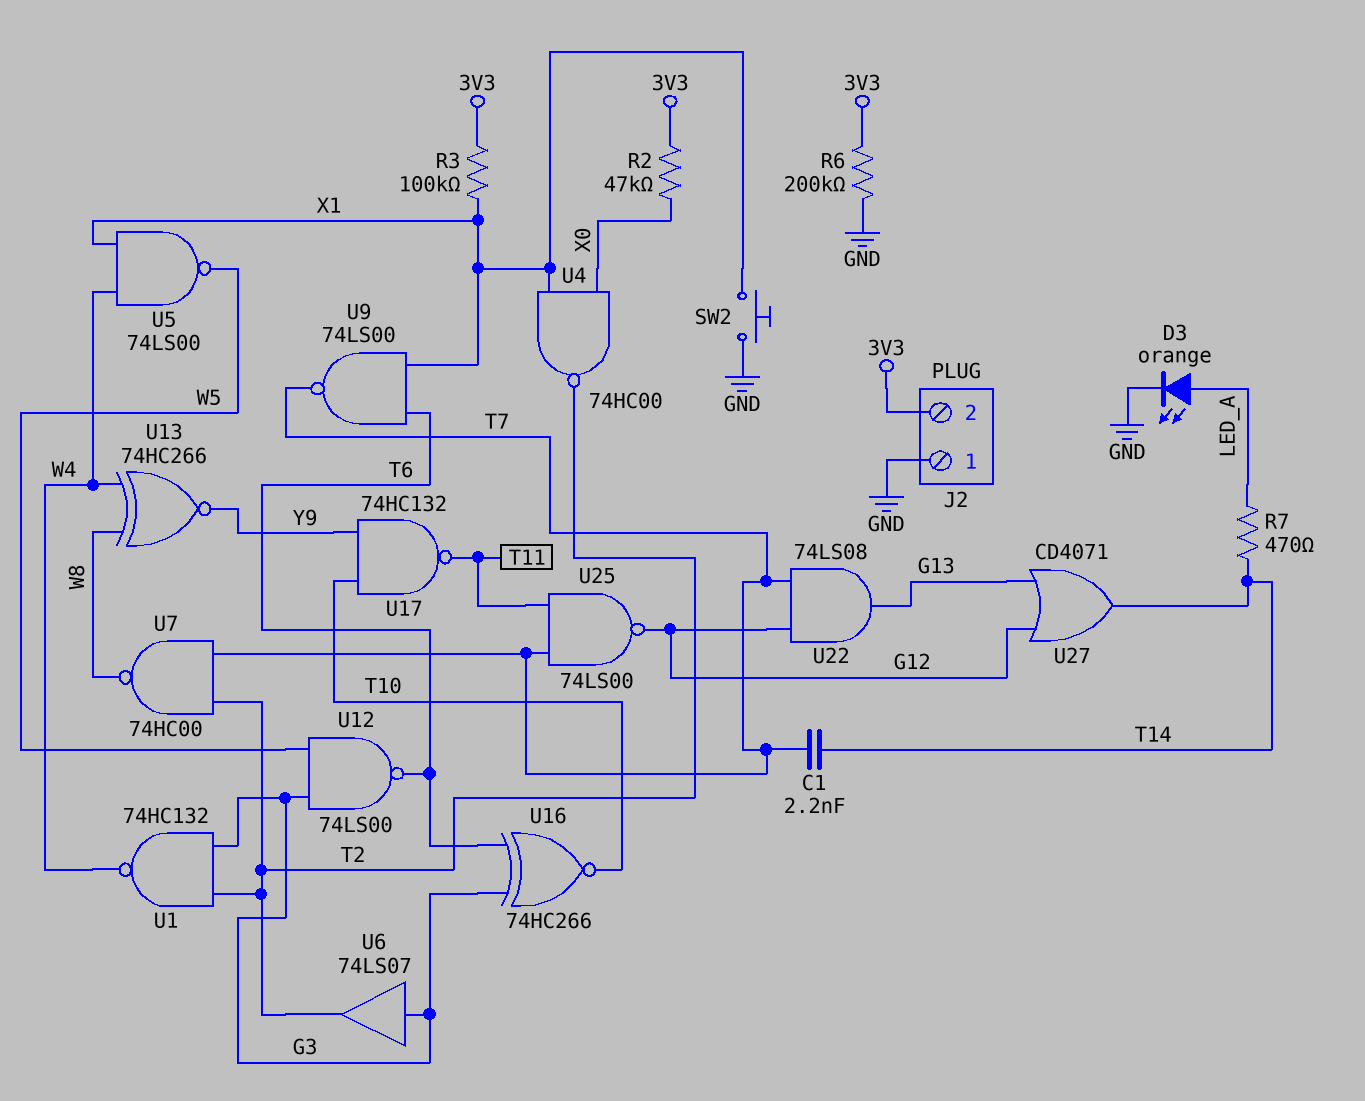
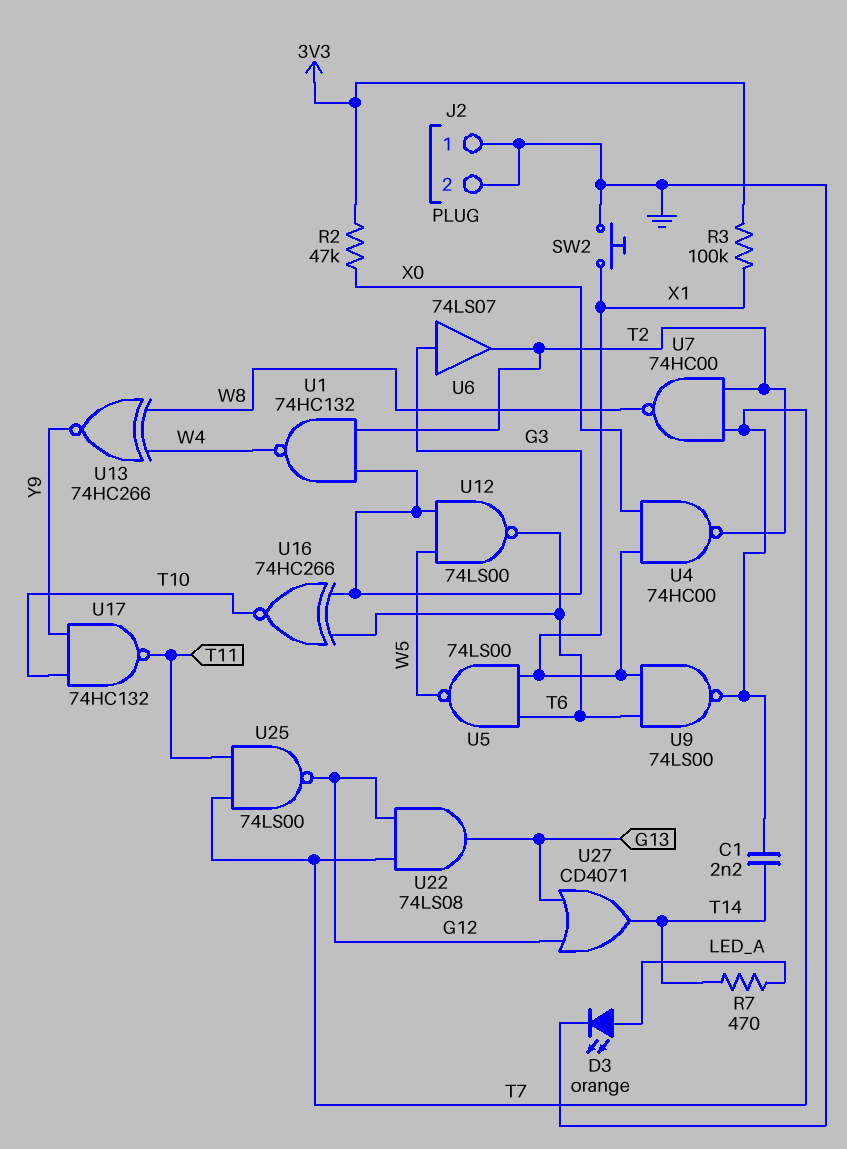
J2 pin 2: 3V3 -> GND
R6: 200k (3V3, GND) -> none
U5: NAND 74LS00 (in W4, in X1, out W5) -> NAND 74LS00 (in T6, in X1, out W5)

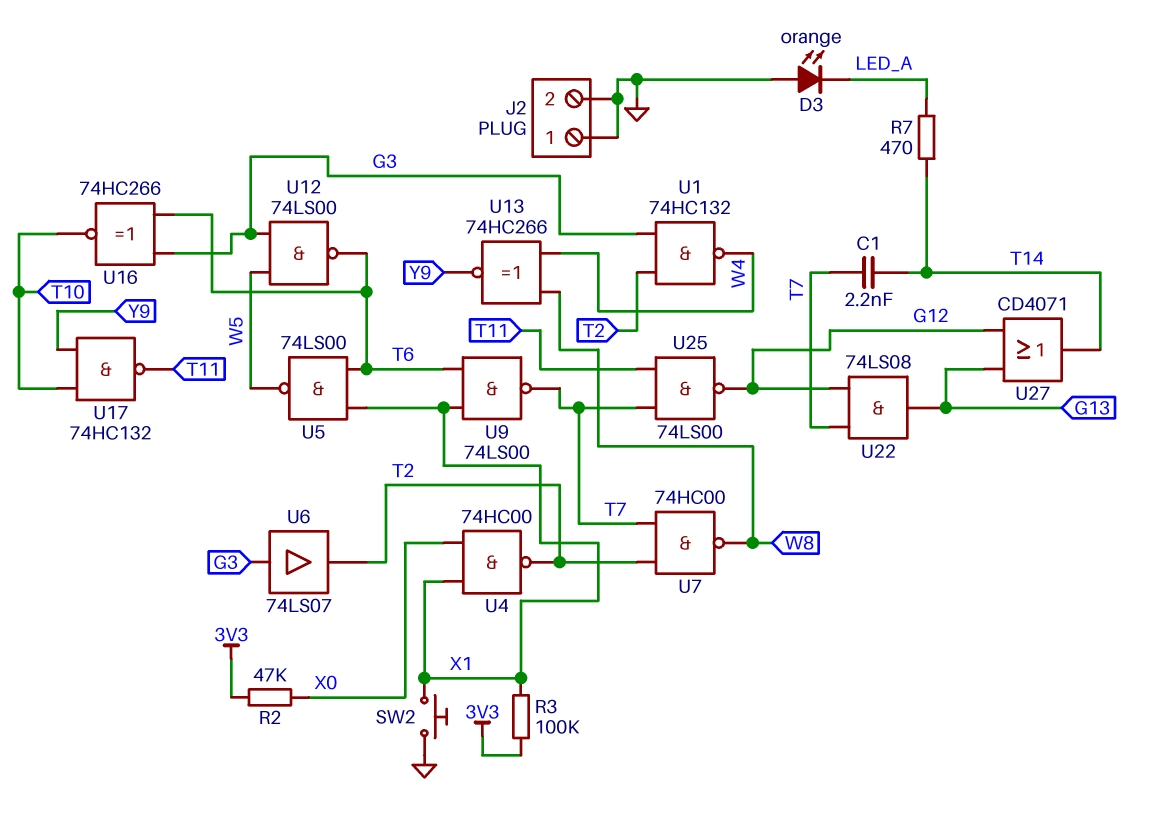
D3: LED orange (A LED_A, K GND) -> LED orange (A GND, K LED_A)

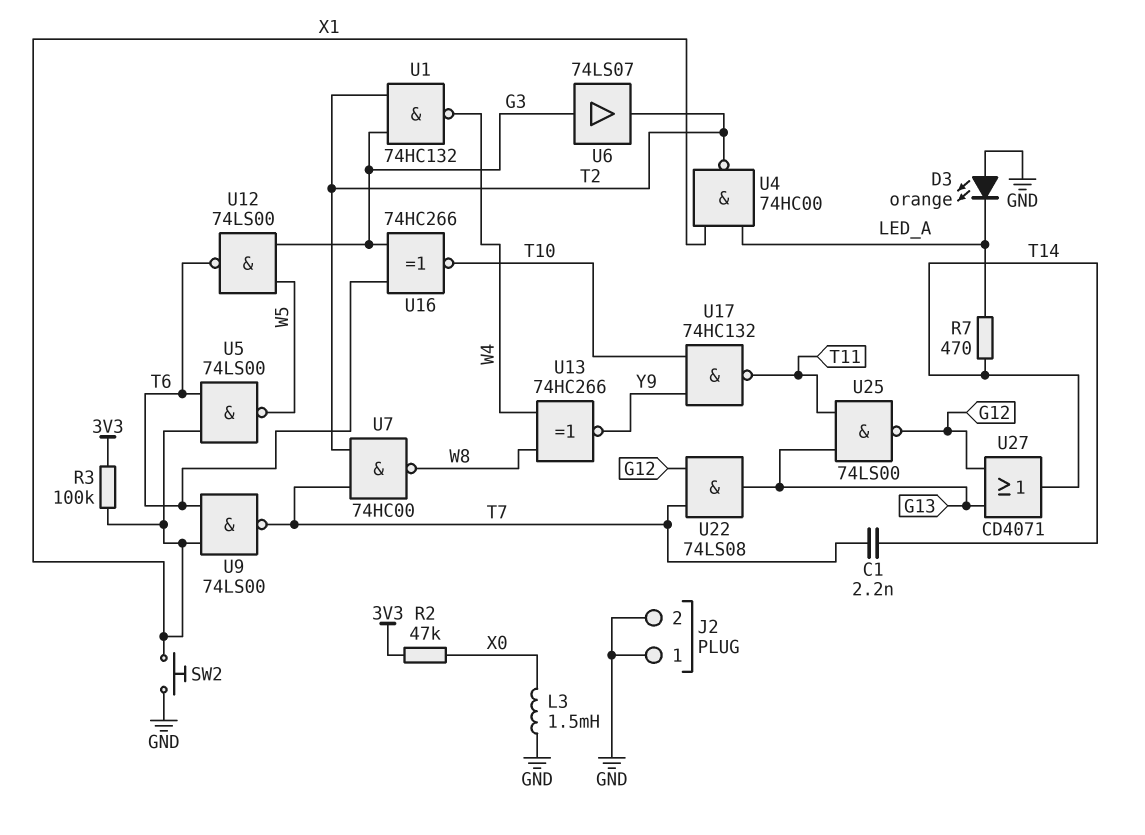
L3: none -> 1.5mH (GND, X0)
U4: NAND 74HC00 (in X0, in X1, out T2) -> NAND 74HC00 (in LED_A, in X1, out T2)
U25: NAND 74LS00 (in T7, in T11, out G12) -> NAND 74LS00 (in G13, in T11, out G12)

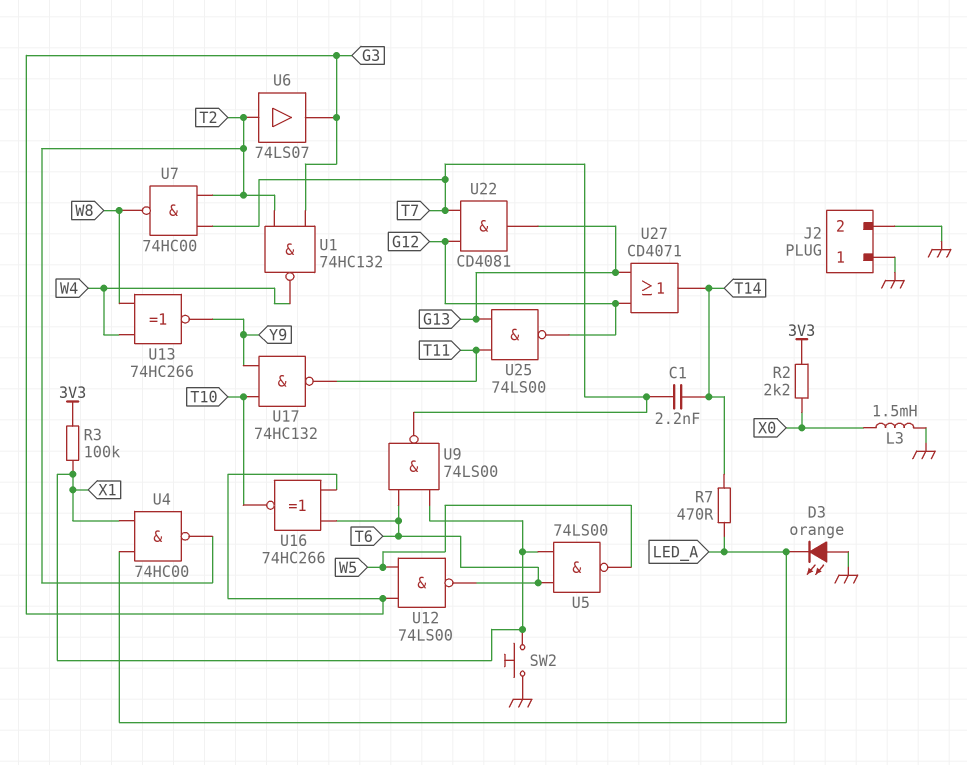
R2: 47k (3V3, X0) -> 2.2k (3V3, X0)
U6: buffer 74LS07 (in G3, out T2) -> buffer 74LS07 (in T2, out G3)
U22: AND 74LS08 (in G12, in T7, out G13) -> AND CD4081 (in G12, in T7, out G13)

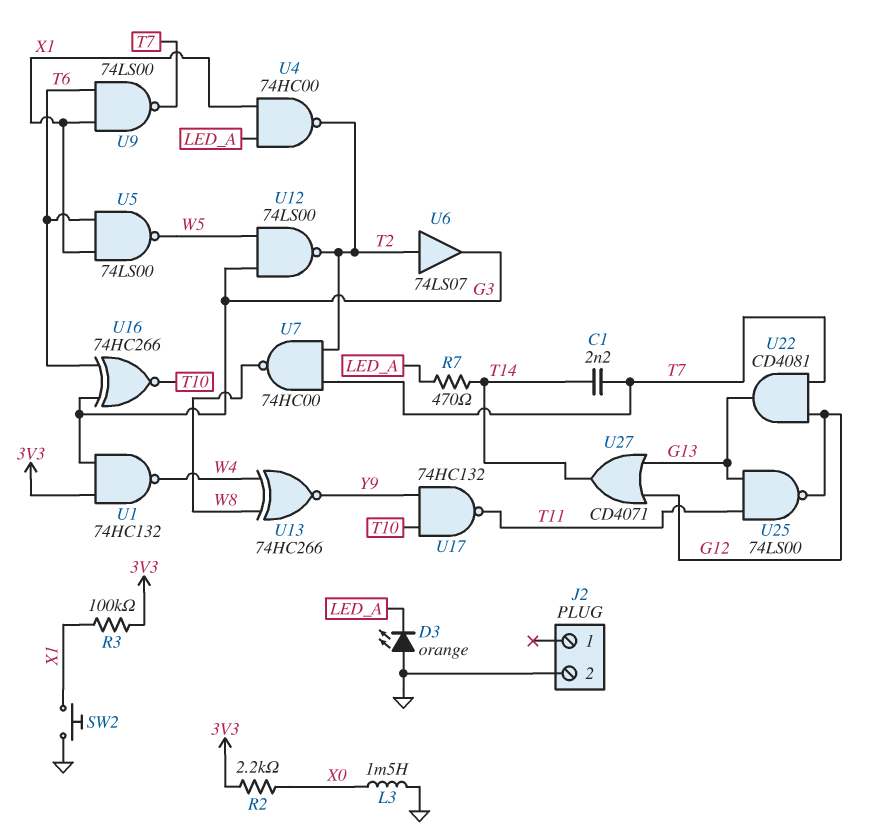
J2 pin 1: GND -> none
U1: NAND 74HC132 (in G3, in T2, out W4) -> NAND 74HC132 (in 3V3, in G3, out W4)
U12: NAND 74LS00 (in G3, in W5, out T6) -> NAND 74LS00 (in G3, in W5, out T2)

